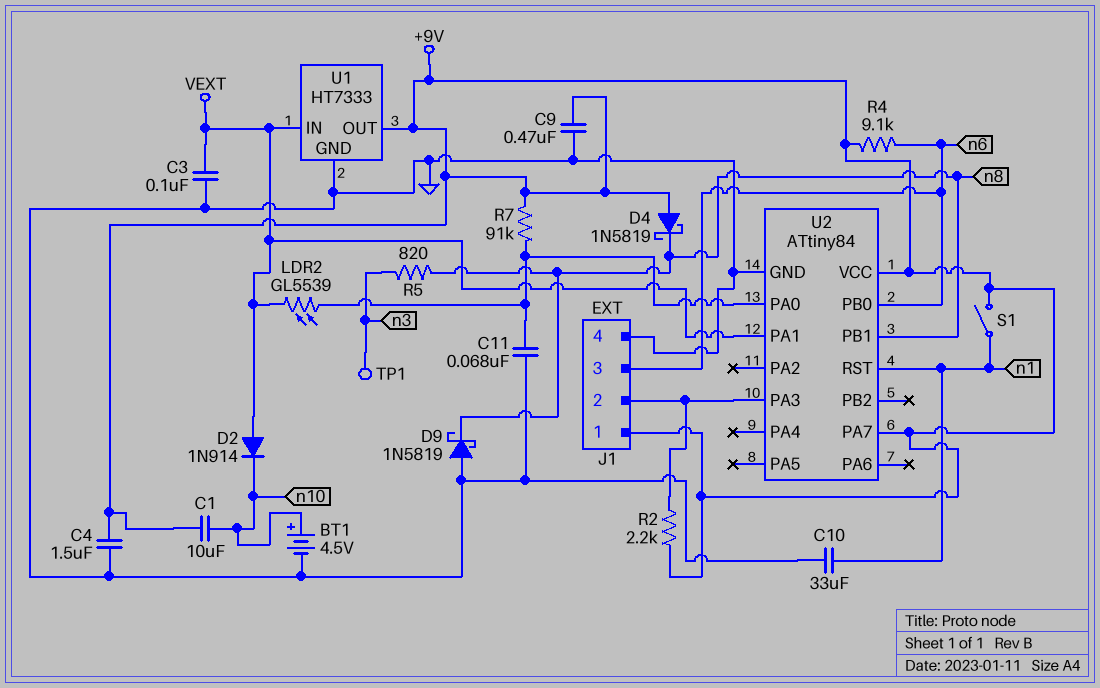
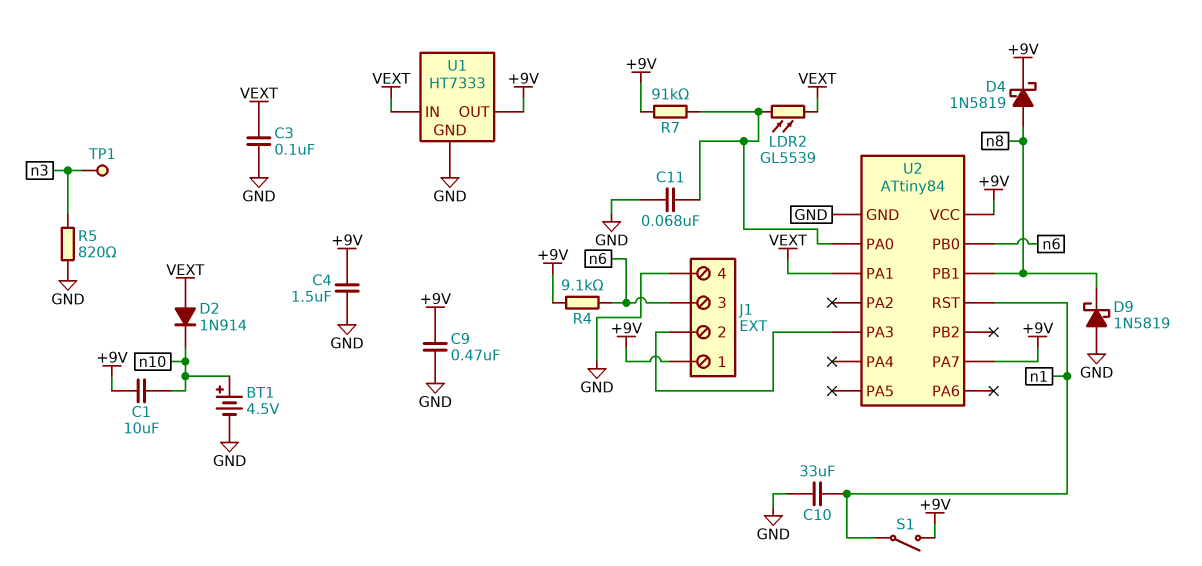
D4: schottky 1N5819 (A +9V, K n8) -> schottky 1N5819 (A n8, K +9V)
R2: 2.2k (+9V, J1/2) -> none
R5: 820 (n3, n8) -> 820 (GND, n3)

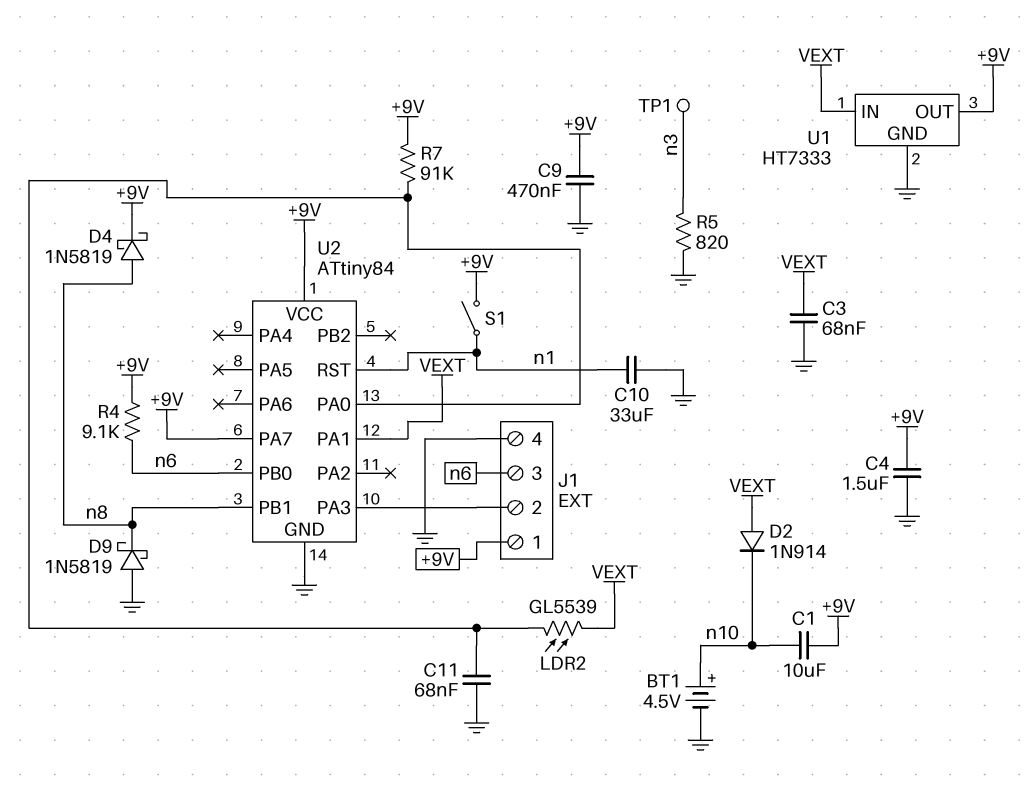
C3: 100nF (GND, VEXT) -> 68nF (GND, VEXT)

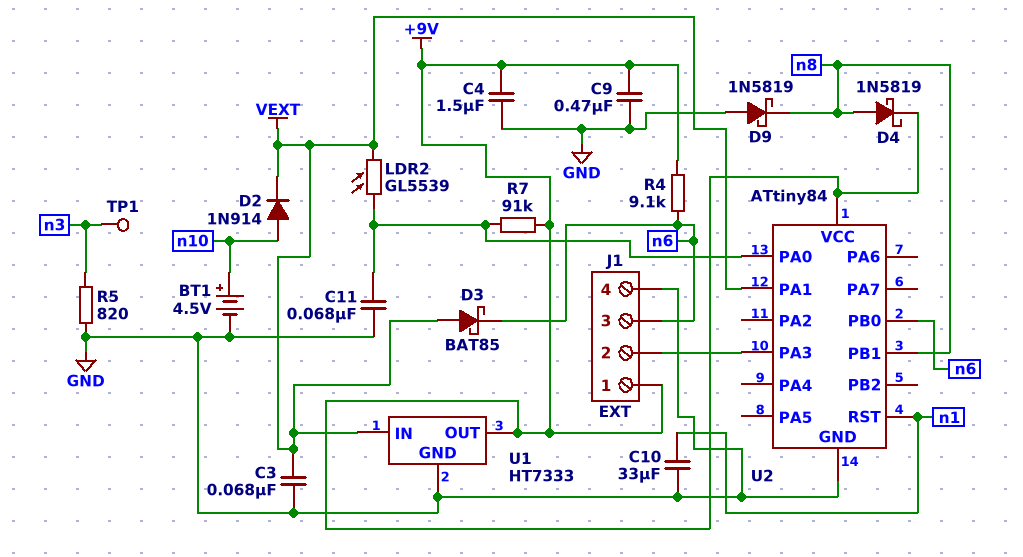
C1: 10uF (+9V, n10) -> none
D2: diode 1N914 (A VEXT, K n10) -> diode 1N914 (A n10, K VEXT)
D3: none -> schottky BAT85 (A VEXT, K n6)
S1: switch (+9V, n1) -> none
U2 pin PA7: +9V -> none

